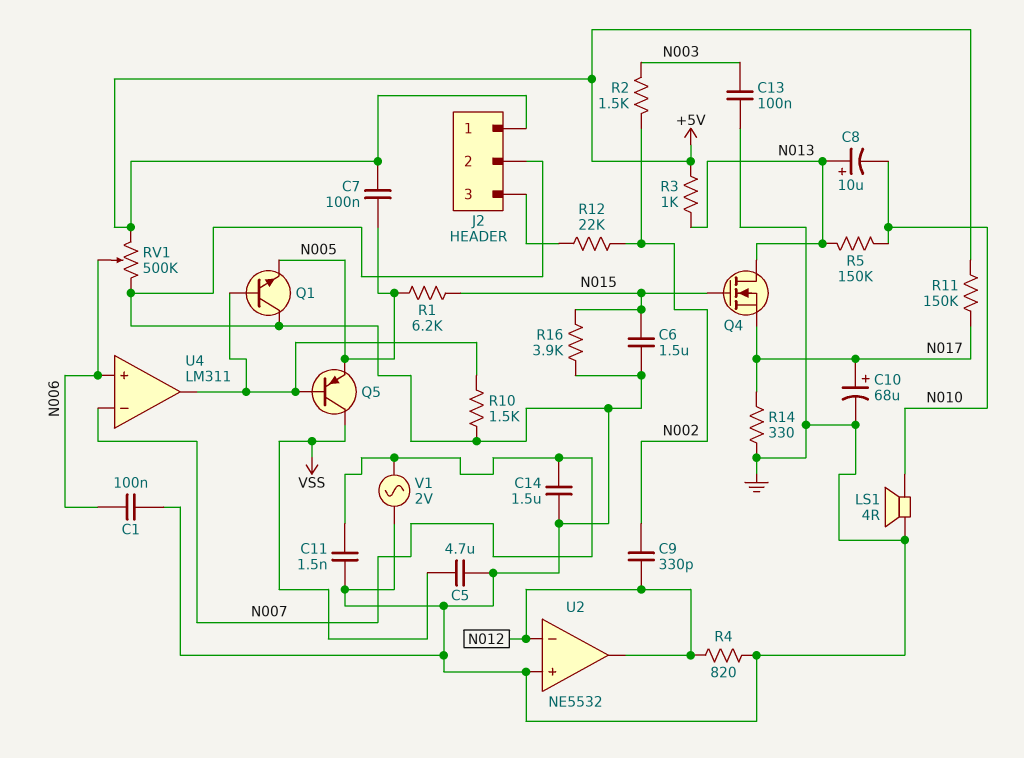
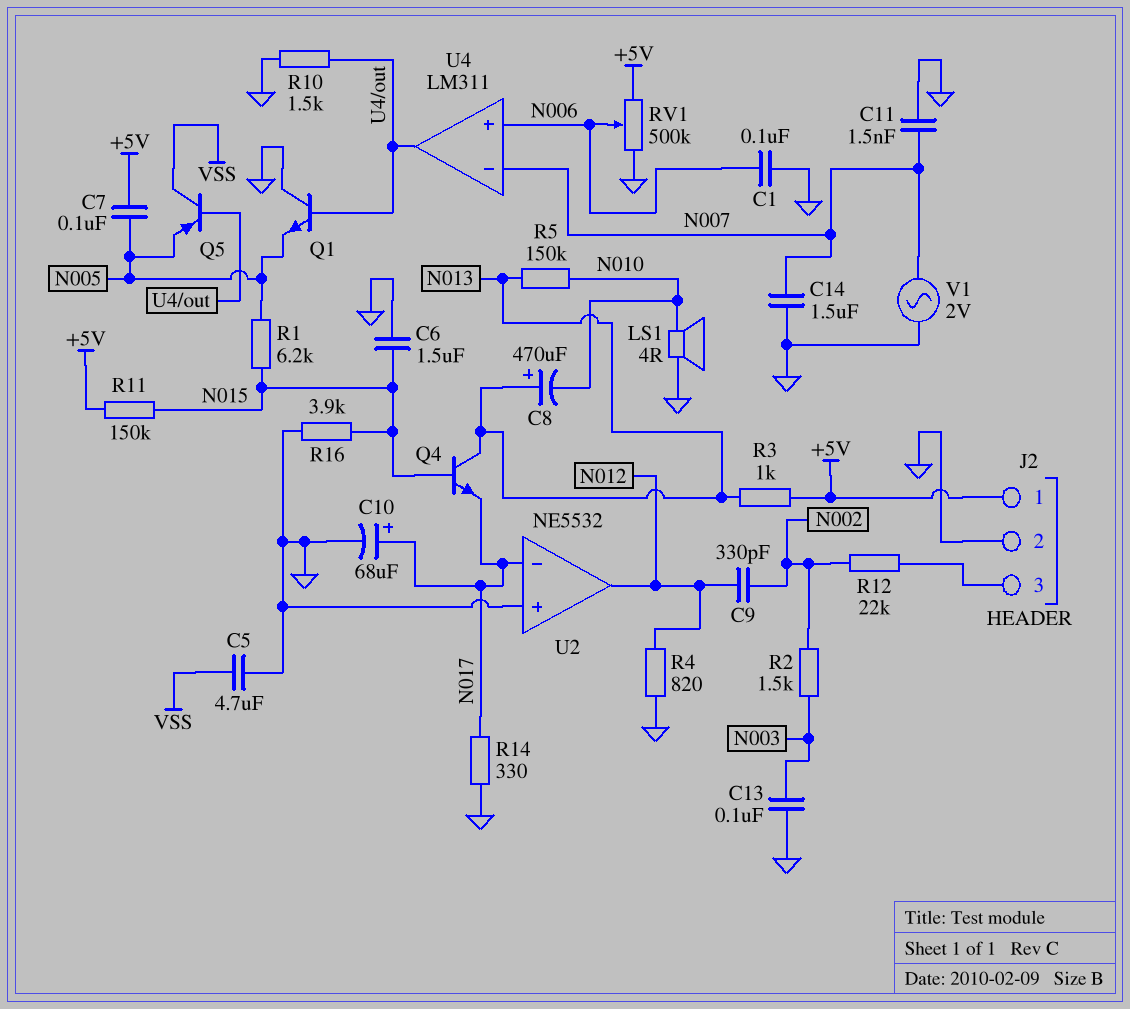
C8: 10uF (plus N013, minus N010) -> 470uF (plus N013, minus N010)
Q4: NMOS (G N015, D N013, S N017) -> NPN (B N015, C N013, E N017)
R11: 150k (+5V, N017) -> 150k (+5V, N015)
U2 pin in-: N012 -> N017

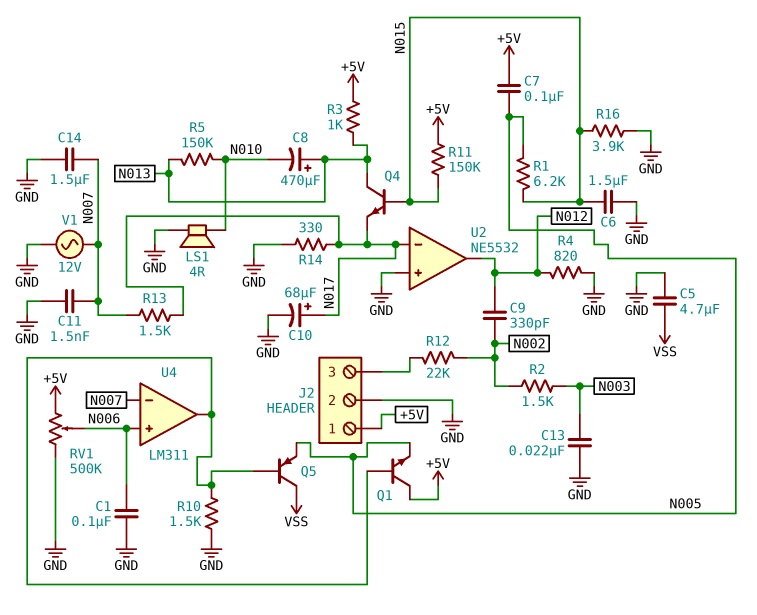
C13: 100nF (GND, N003) -> 22nF (GND, N003)
Q1: NPN (B U4/out, C GND, E N005) -> NPN (B U4/out, C +5V, E N005)
R13: none -> 1.5k (N007, N017)
V1: AC 2V (GND, N007) -> AC 12V (GND, N007)

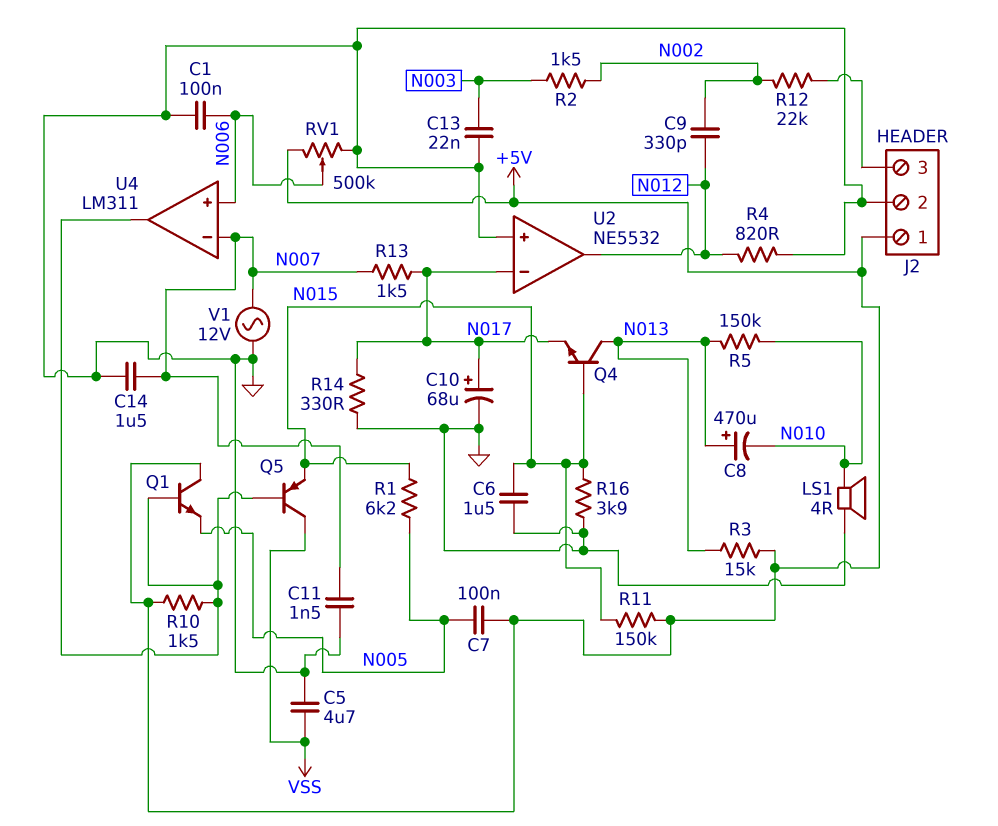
Q5: PNP (B U4/out, C VSS, E N005) -> PNP (B U4/out, C VSS, E N015)
R3: 1k (+5V, N013) -> 15k (+5V, N013)
R10: 1.5k (GND, U4/out) -> 1.5k (+5V, U4/out)

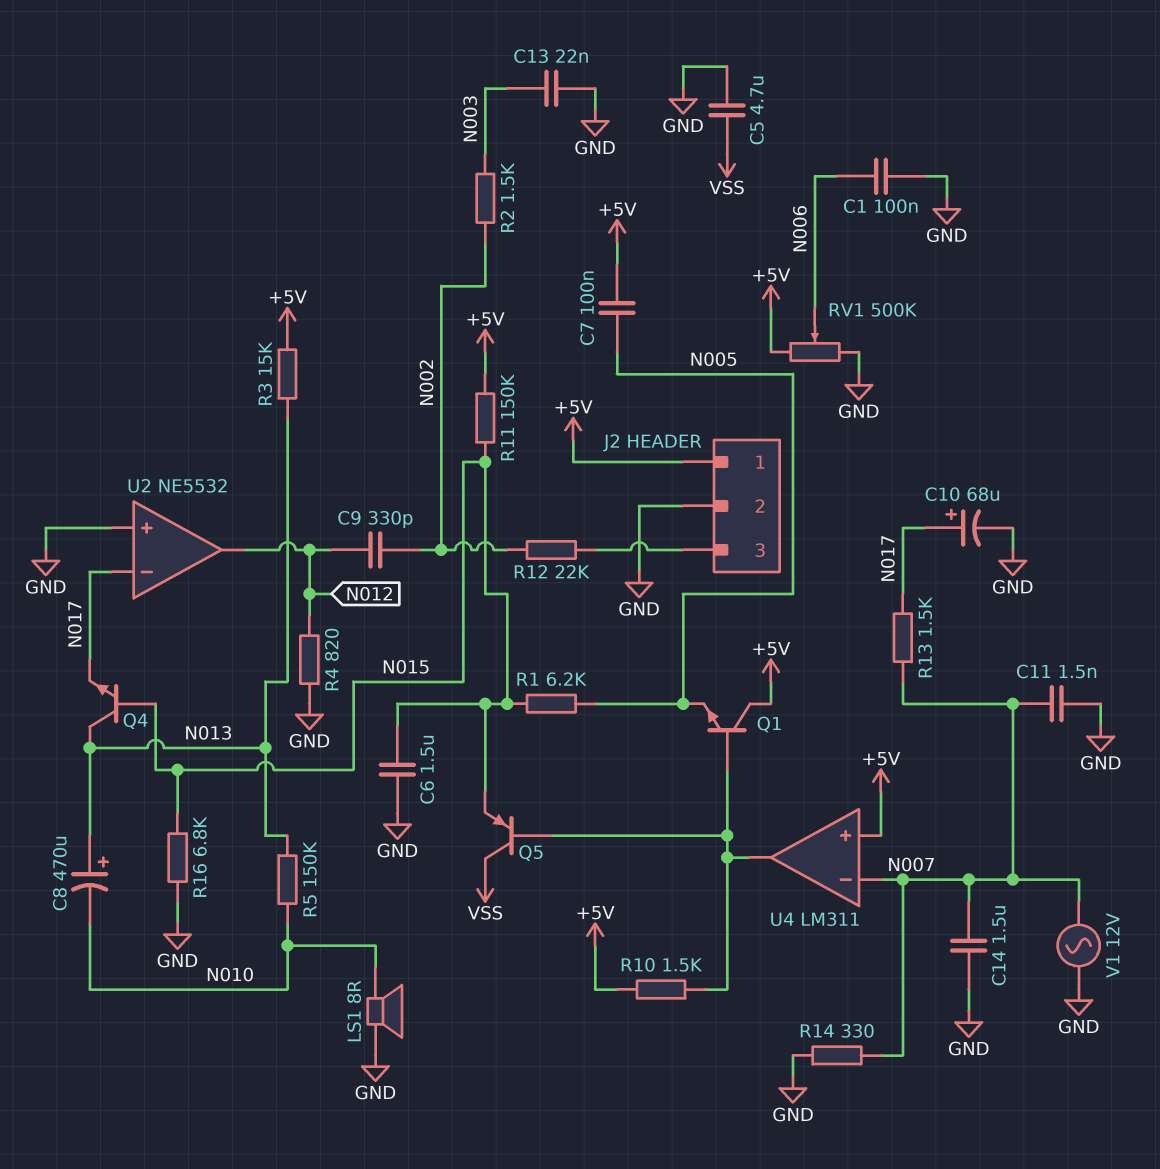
LS1: speaker 4R (GND, N010) -> speaker 8R (GND, N010)
R14: 330 (GND, N017) -> 330 (GND, N007)
R16: 3.9k (GND, N015) -> 6.8k (GND, N015)
U4 pin in+: N006 -> +5V

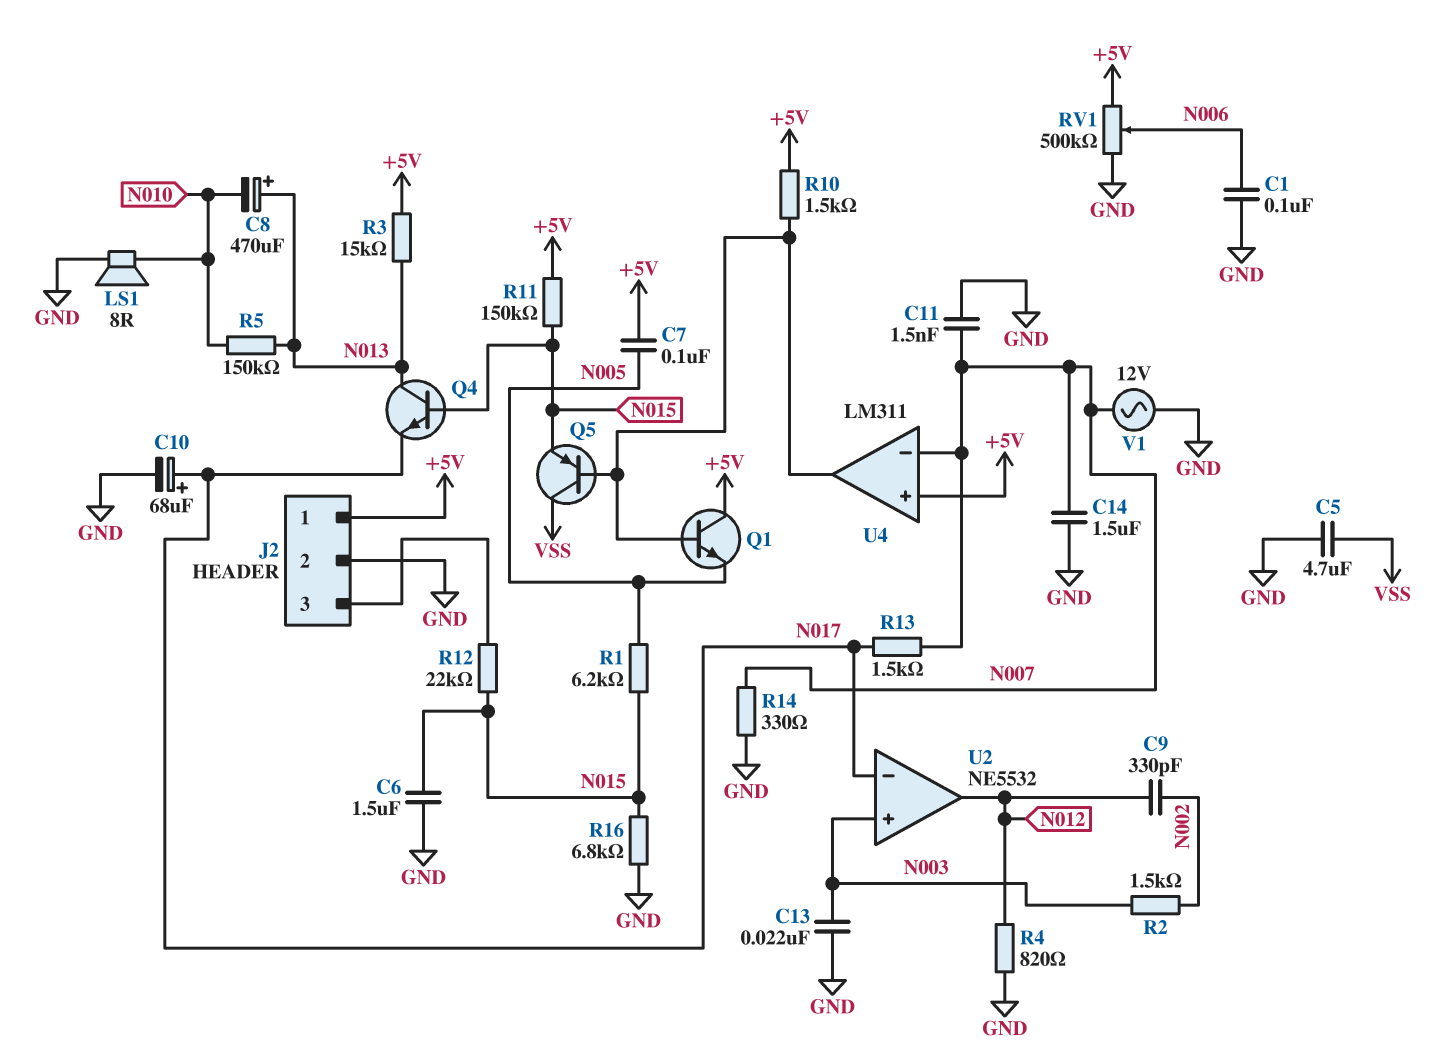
R12: 22k (J2/3, N002) -> 22k (J2/3, N015)
U2 pin in+: GND -> N003

